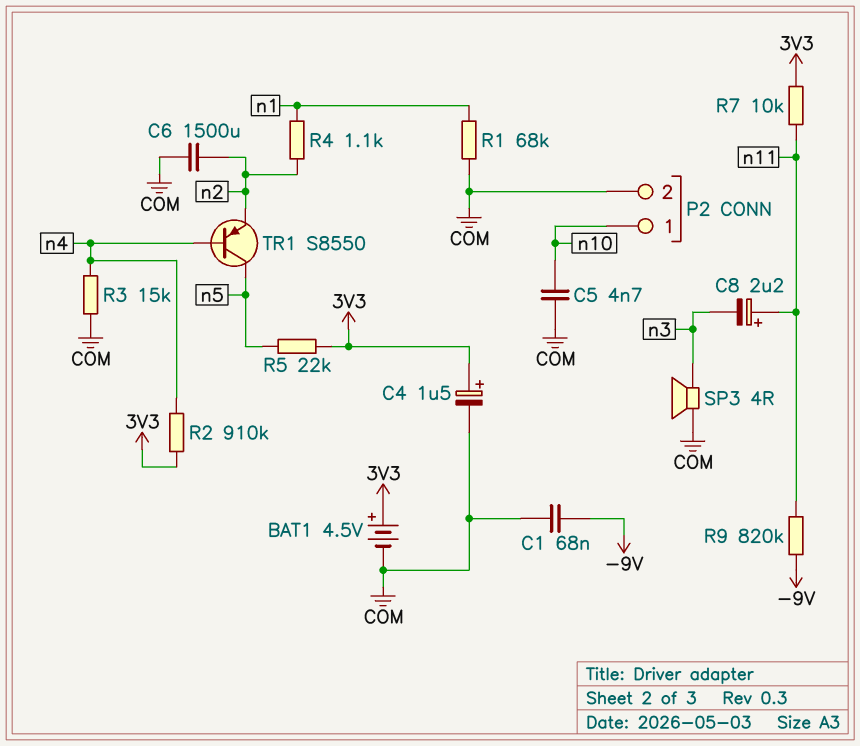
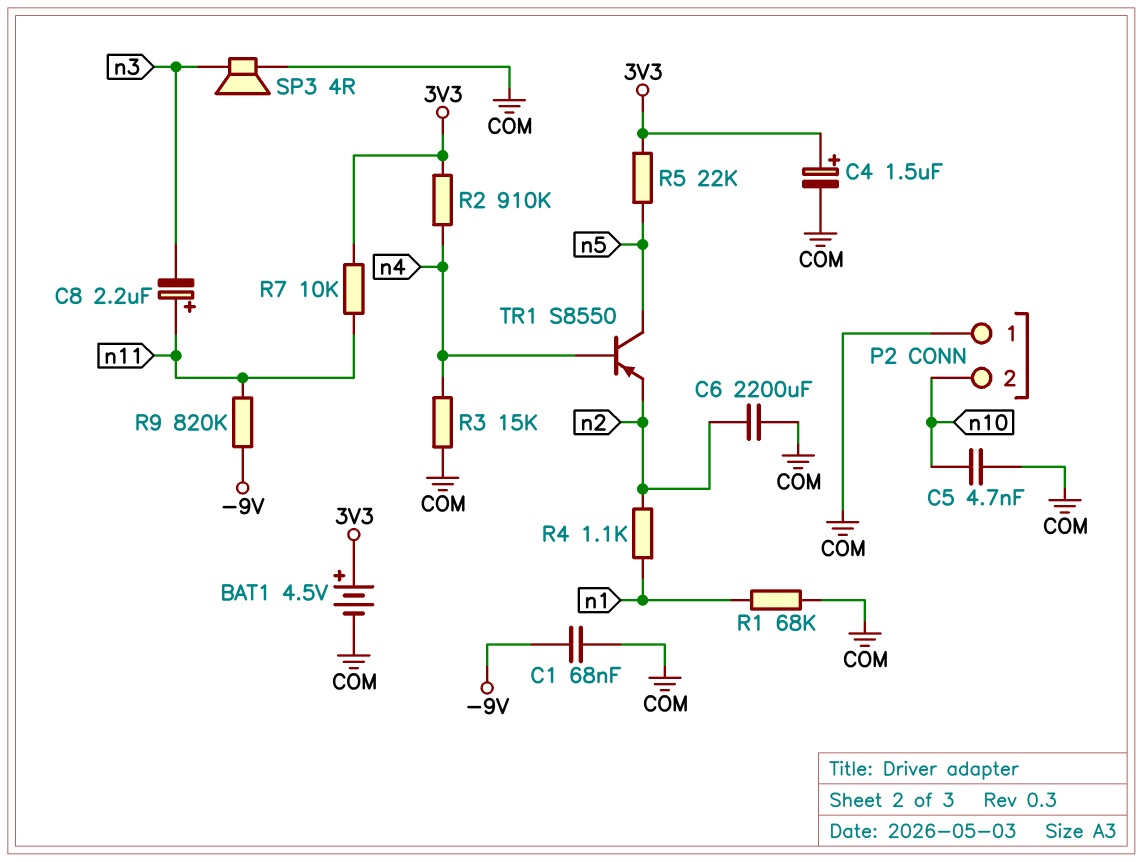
C6: 1500uF (COM, n2) -> 2200uF (COM, n2)
P2 pin 1: n10 -> COM
P2 pin 2: COM -> n10

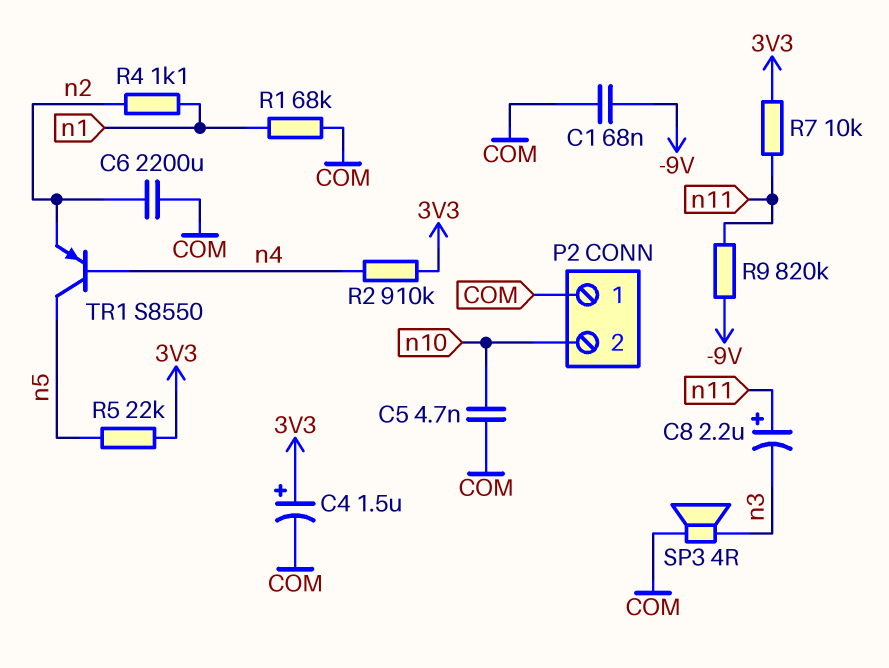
BAT1: 4.5V (plus 3V3, minus COM) -> none
R3: 15k (COM, n4) -> none

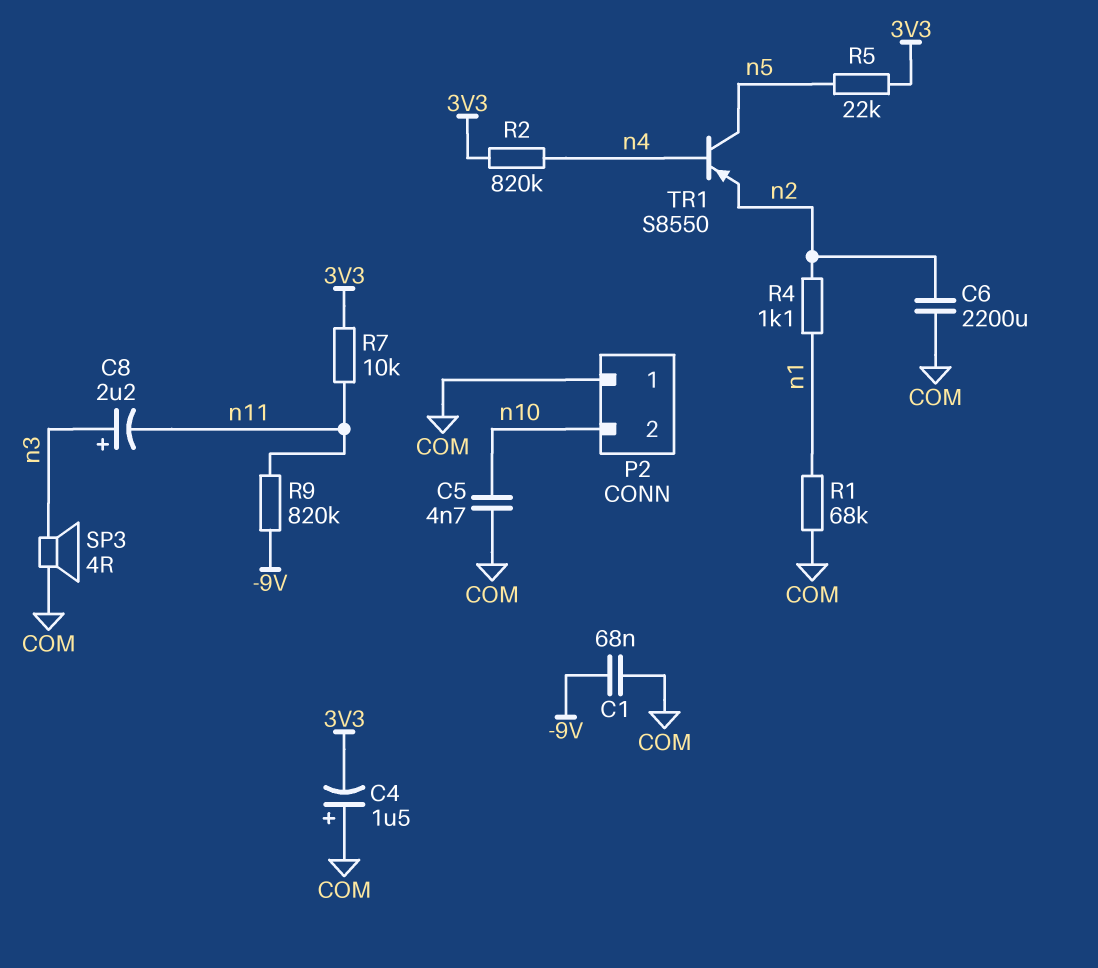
C4: 1.5uF (plus 3V3, minus COM) -> 1.5uF (plus COM, minus 3V3)
C8: 2.2uF (plus n11, minus n3) -> 2.2uF (plus n3, minus n11)
R2: 910k (3V3, n4) -> 820k (3V3, n4)

